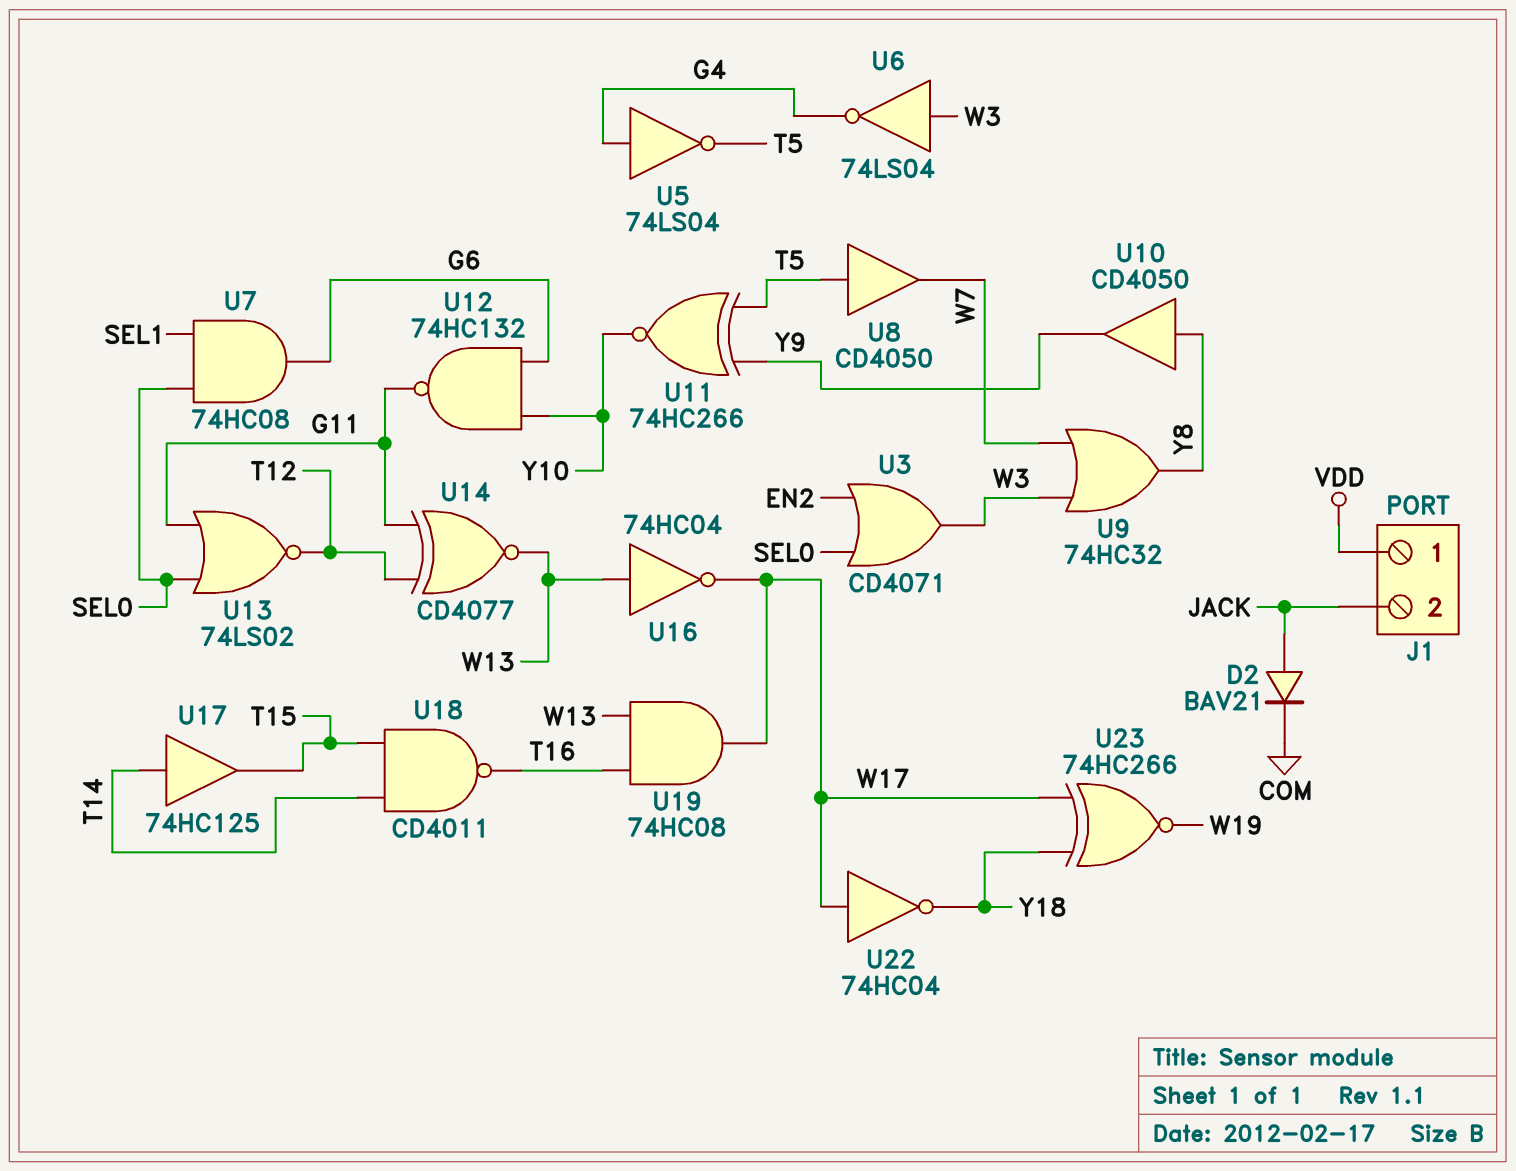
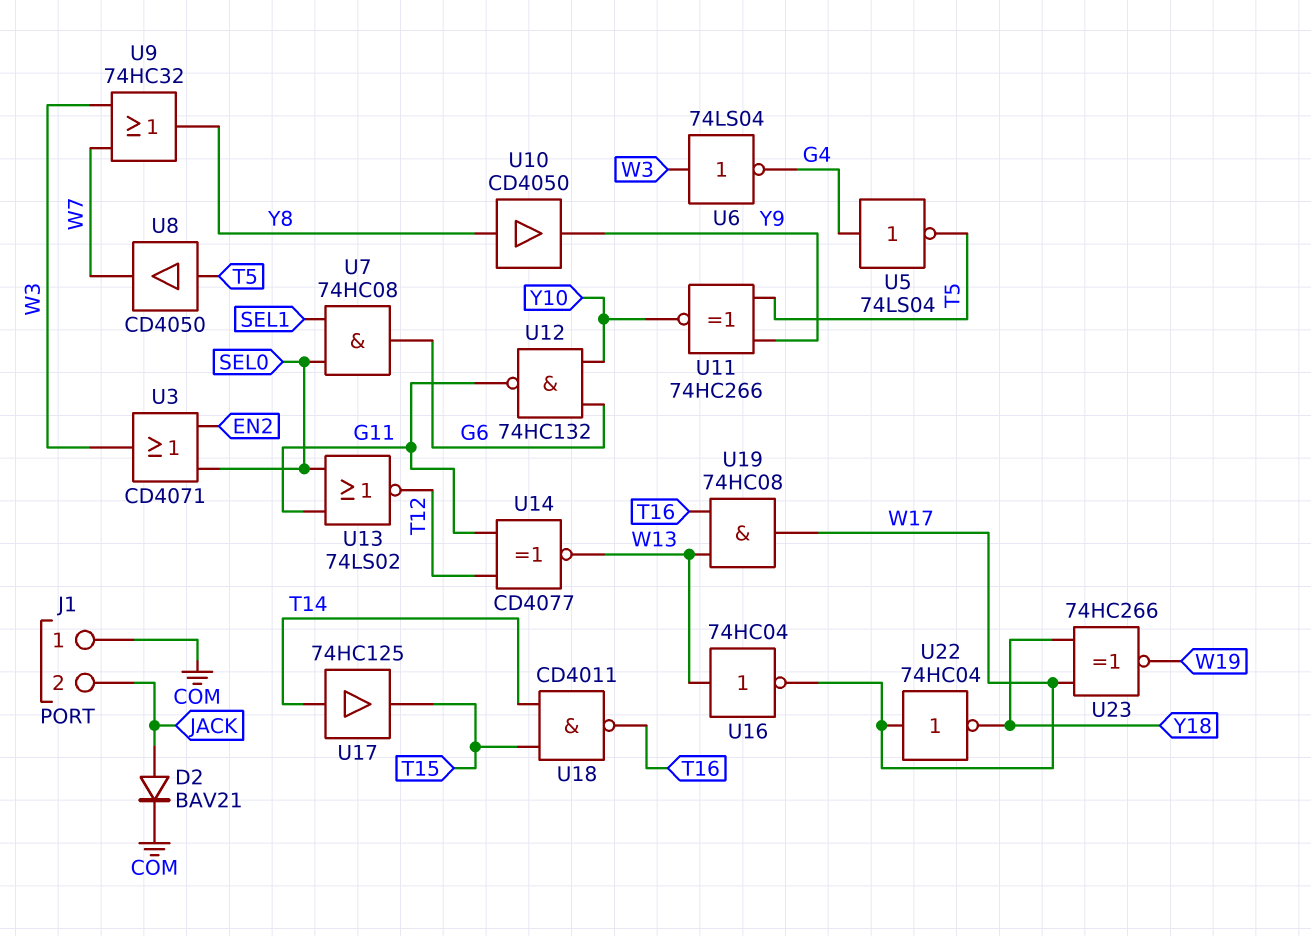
J1 pin 1: VDD -> COM

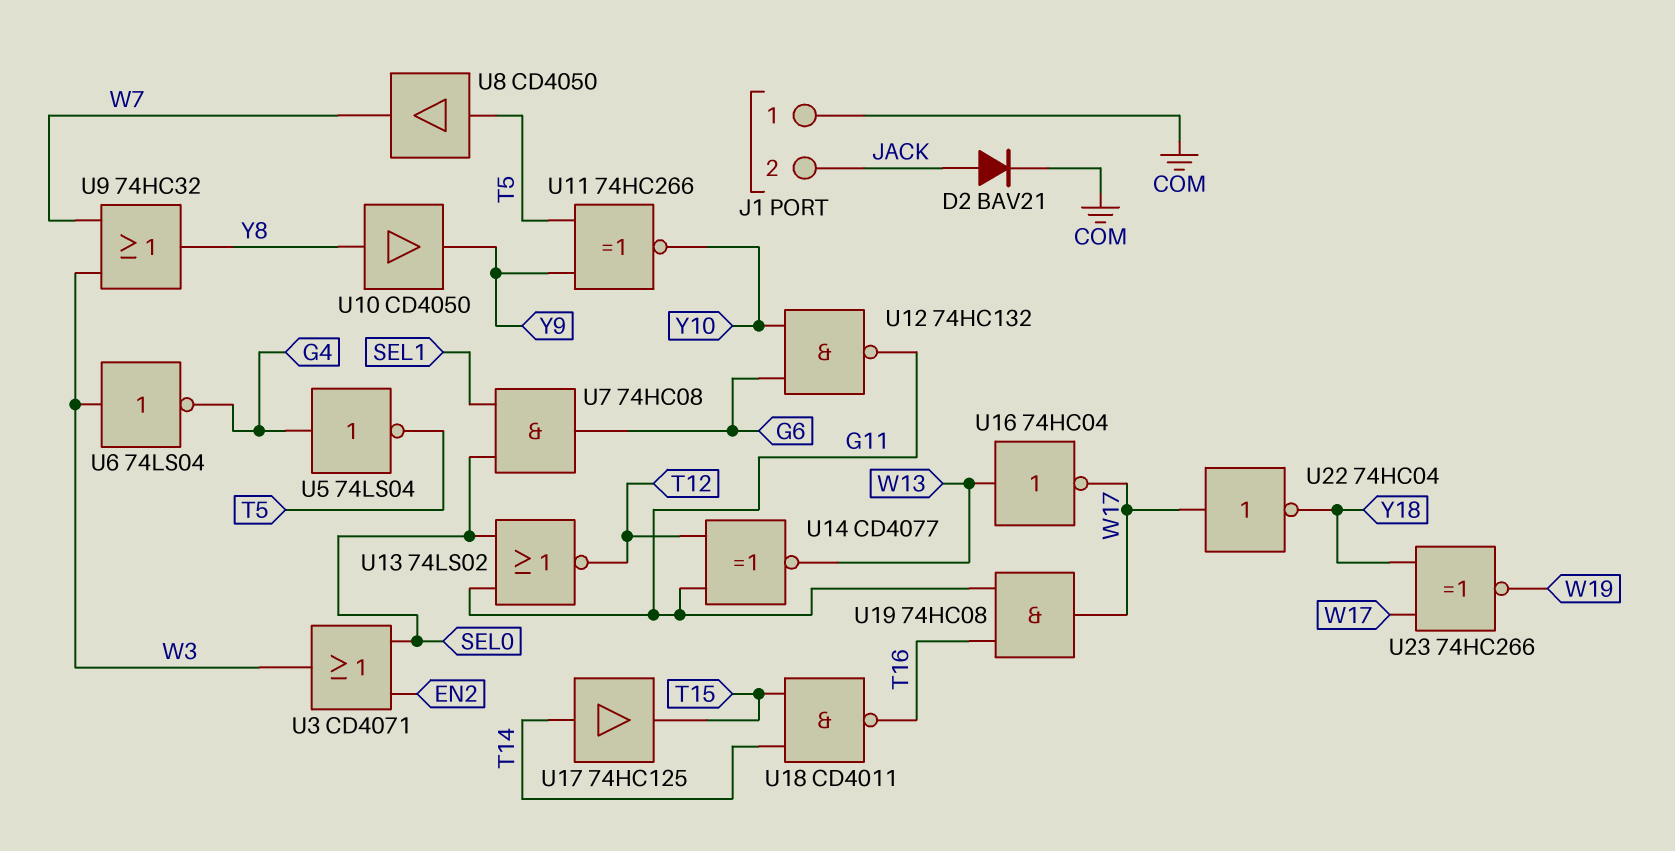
U19: AND 74HC08 (in T16, in W13, out W17) -> AND 74HC08 (in G11, in T16, out W17)

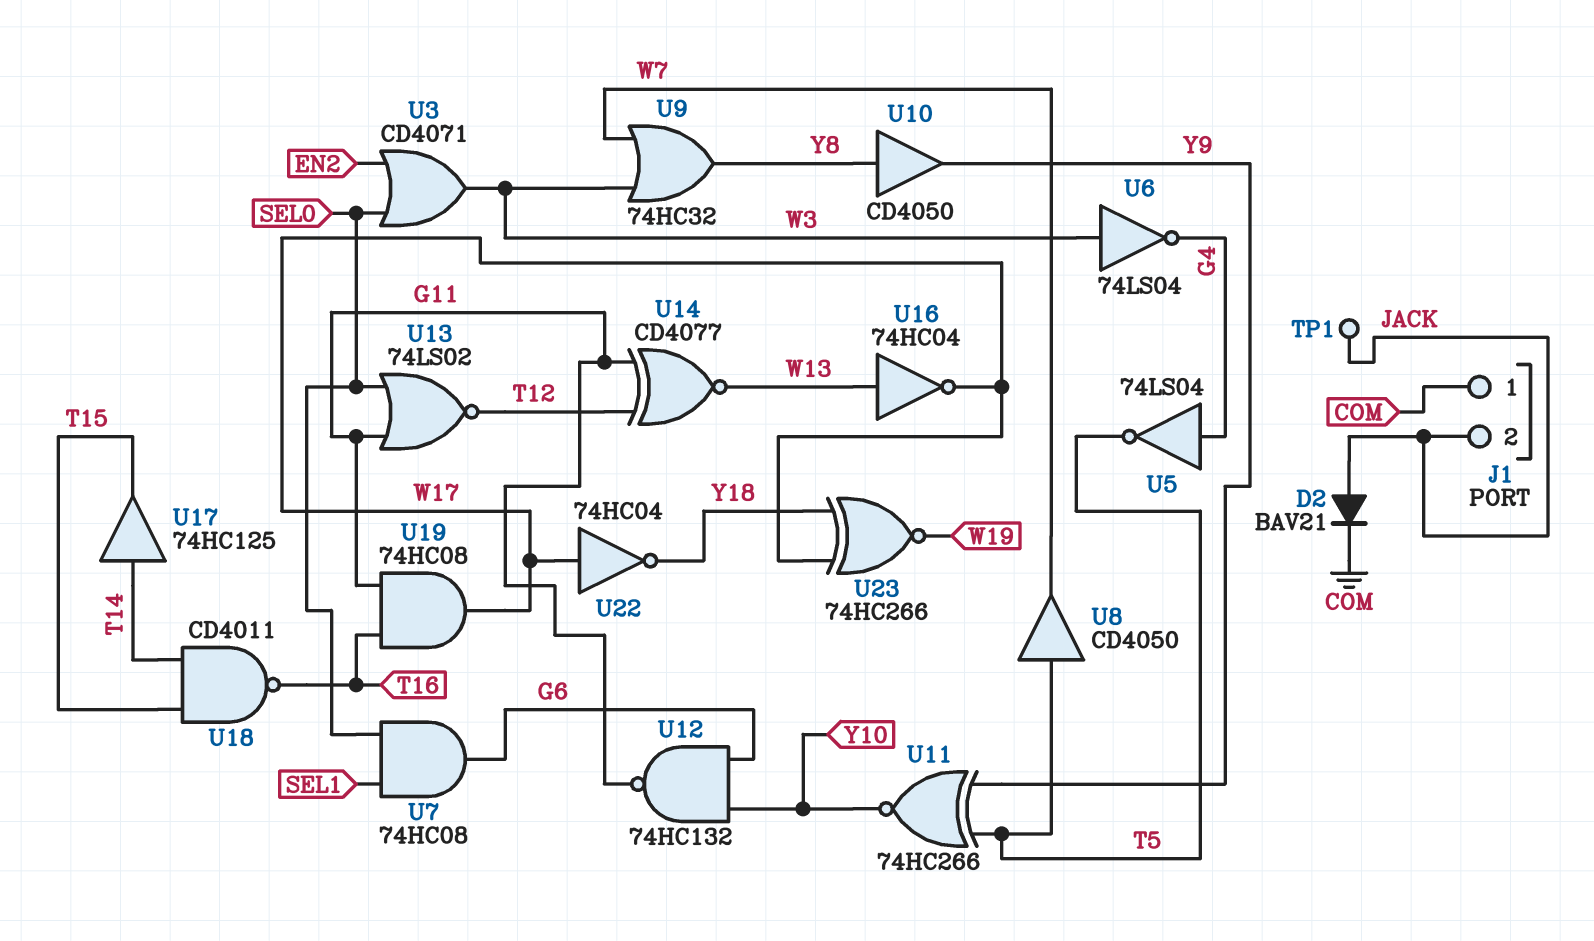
TP1: none -> test point (JACK)

